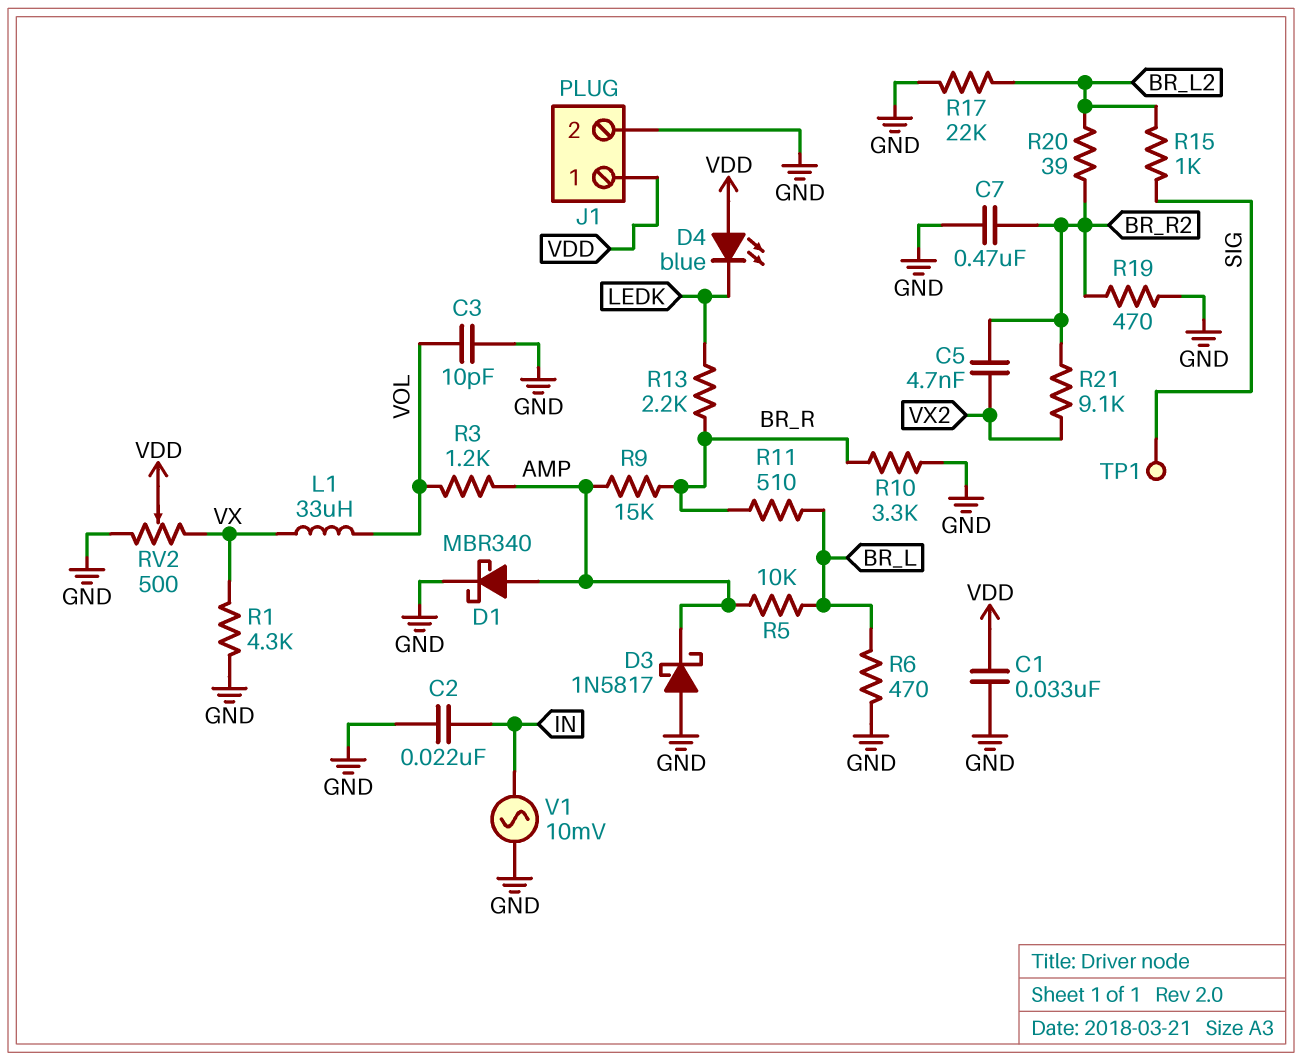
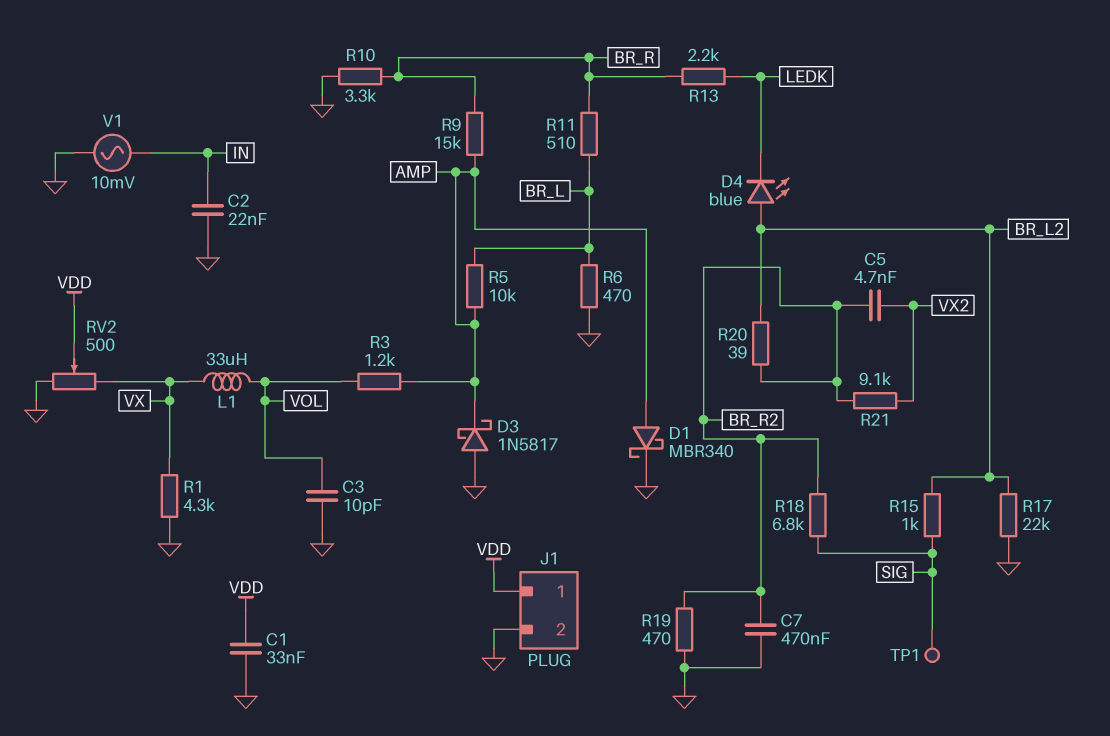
D4: LED blue (A VDD, K LEDK) -> LED blue (A BR_L2, K LEDK)
R18: none -> 6.8k (BR_R2, SIG)

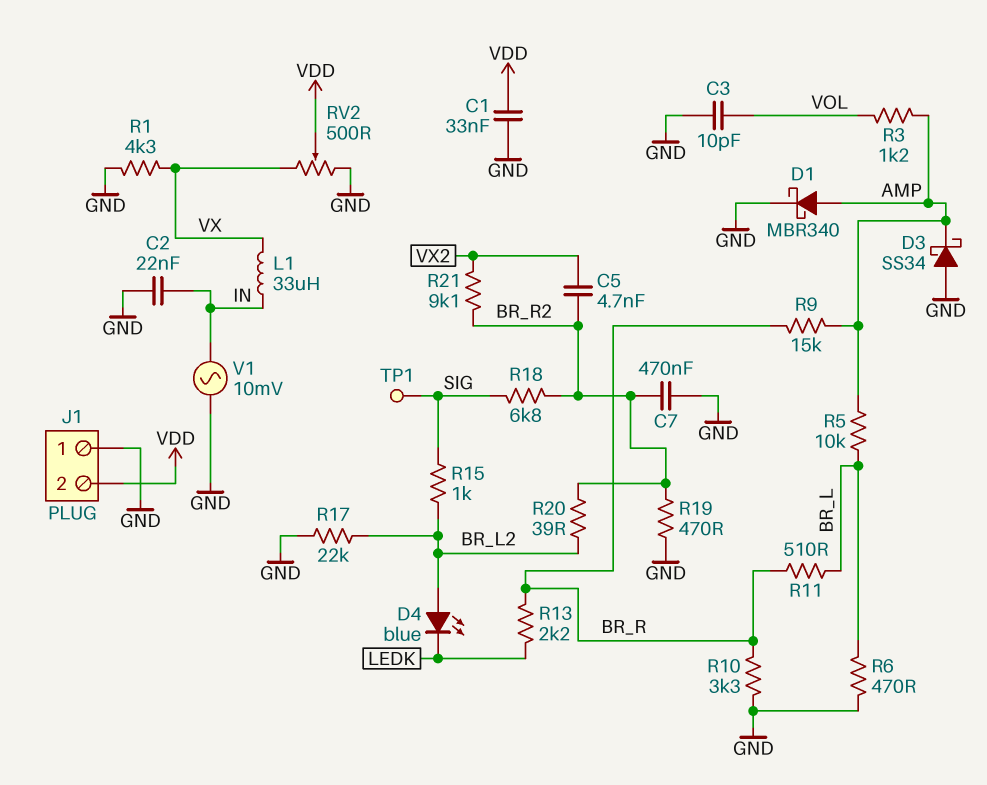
D3: schottky 1N5817 (A GND, K AMP) -> schottky SS34 (A GND, K AMP)
J1 pin 1: VDD -> GND
J1 pin 2: GND -> VDD
L1: 33uH (VOL, VX) -> 33uH (IN, VX)

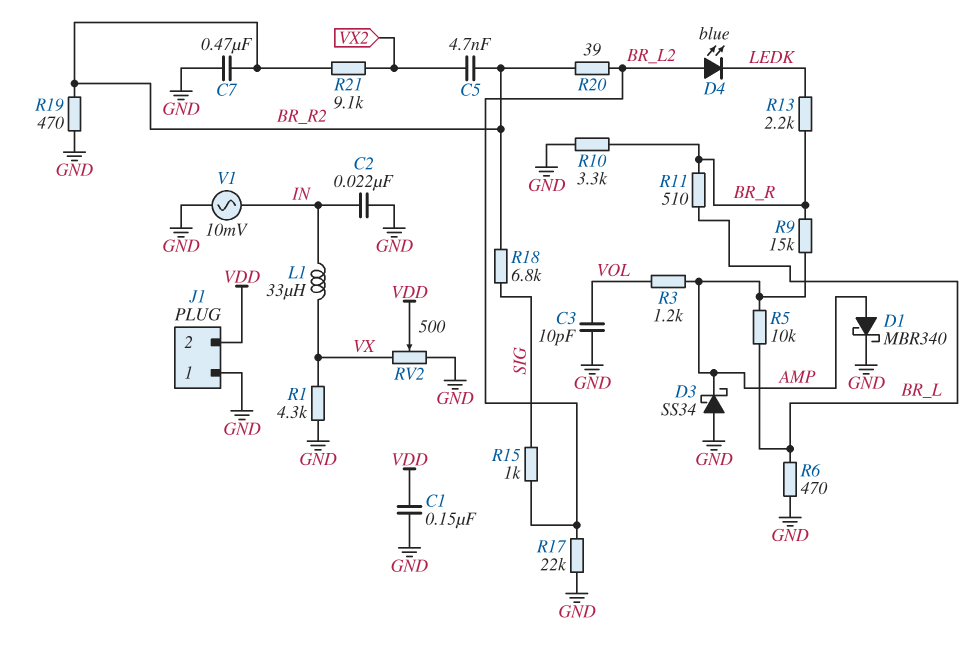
C1: 33nF (GND, VDD) -> 150nF (GND, VDD)
TP1: test point (SIG) -> none

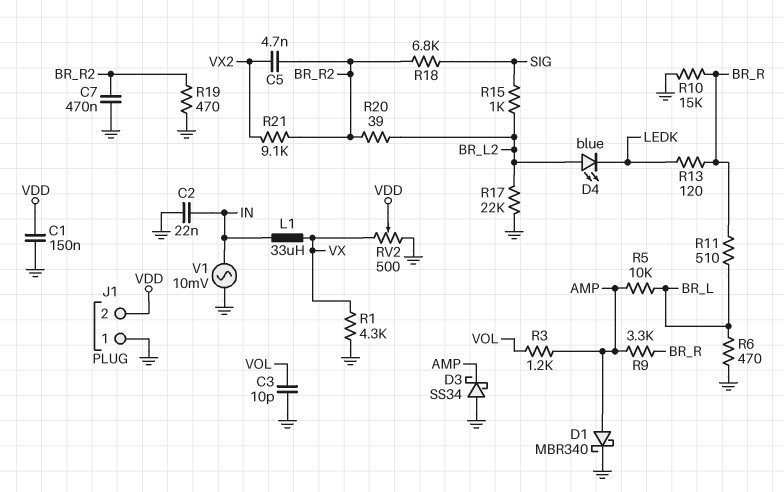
R9: 15k (AMP, BR_R) -> 3.3k (AMP, BR_R)
R10: 3.3k (BR_R, GND) -> 15k (BR_R, GND)
R13: 2.2k (BR_R, LEDK) -> 120 (BR_R, LEDK)

